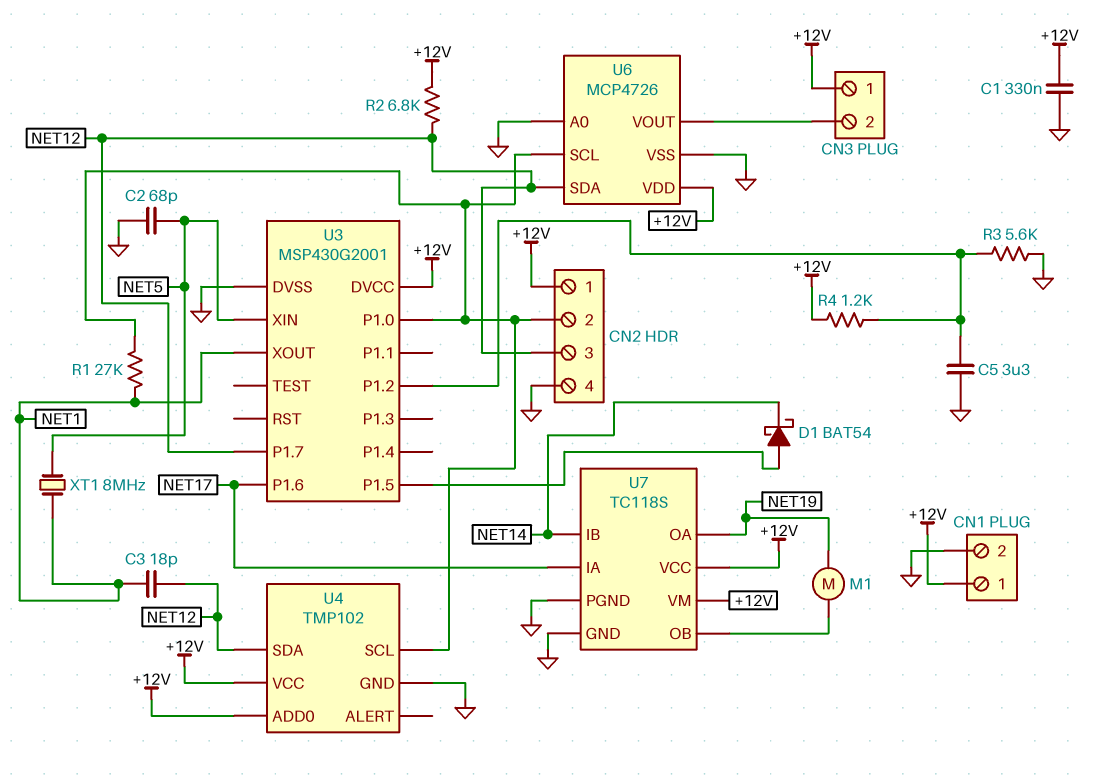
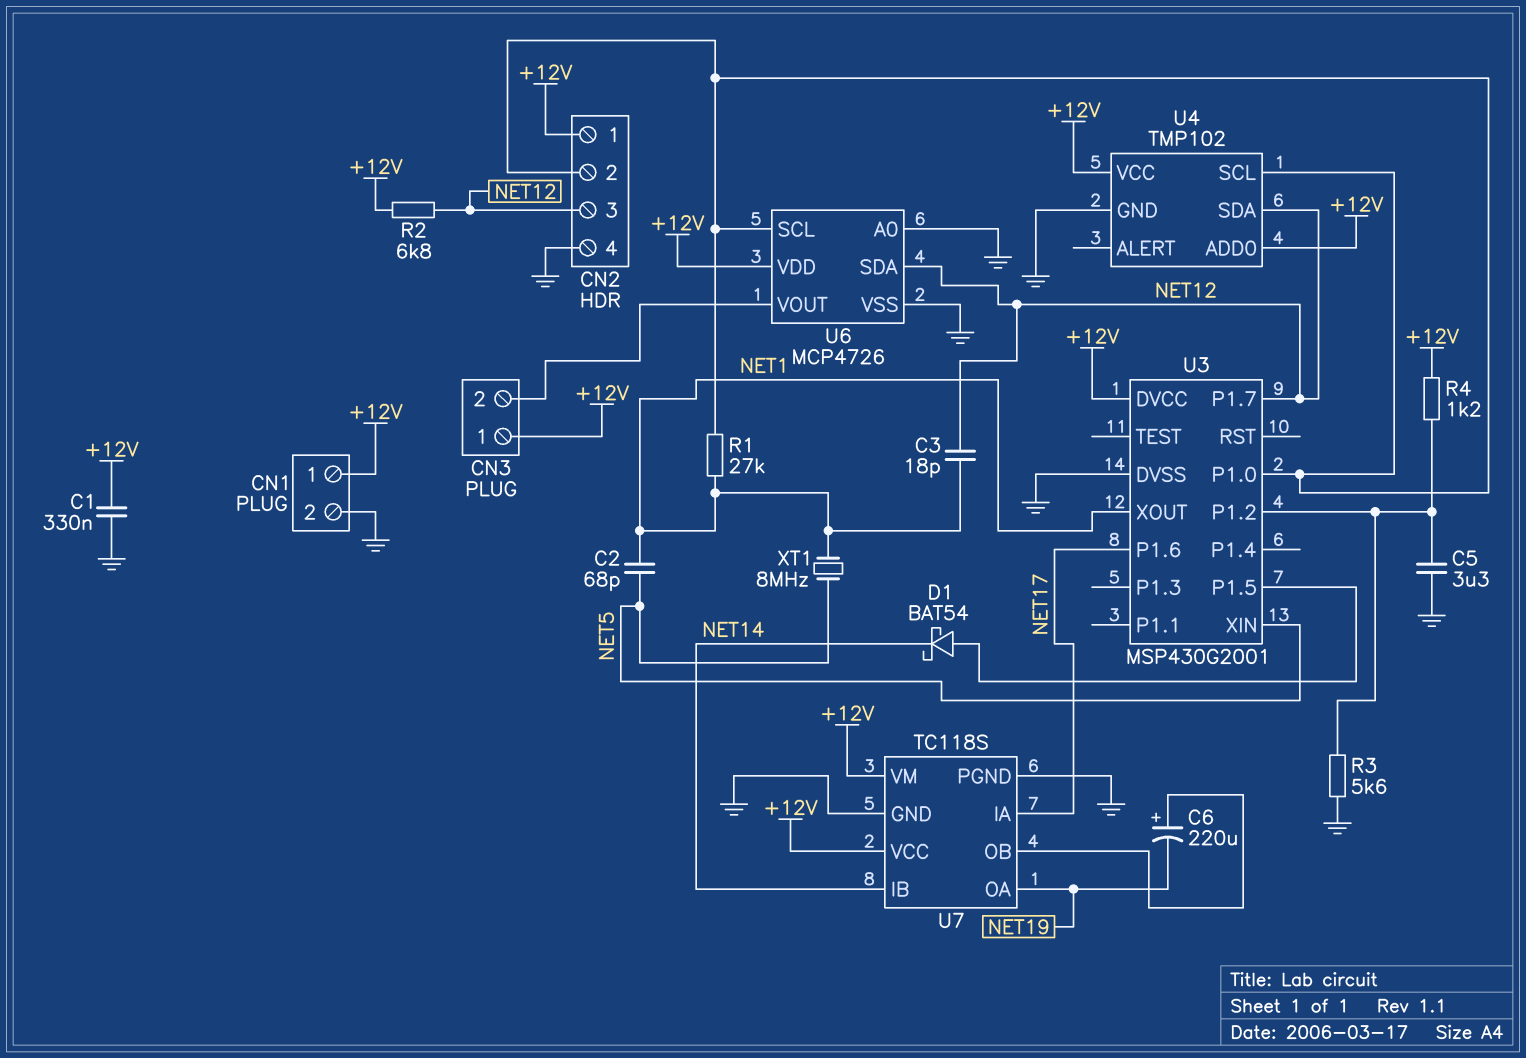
C2: 68pF (GND, NET5) -> 68pF (NET1, NET5)
C6: none -> 220uF (plus U7/OB, minus NET19)
M1: motor (NET19, U7/OB) -> none

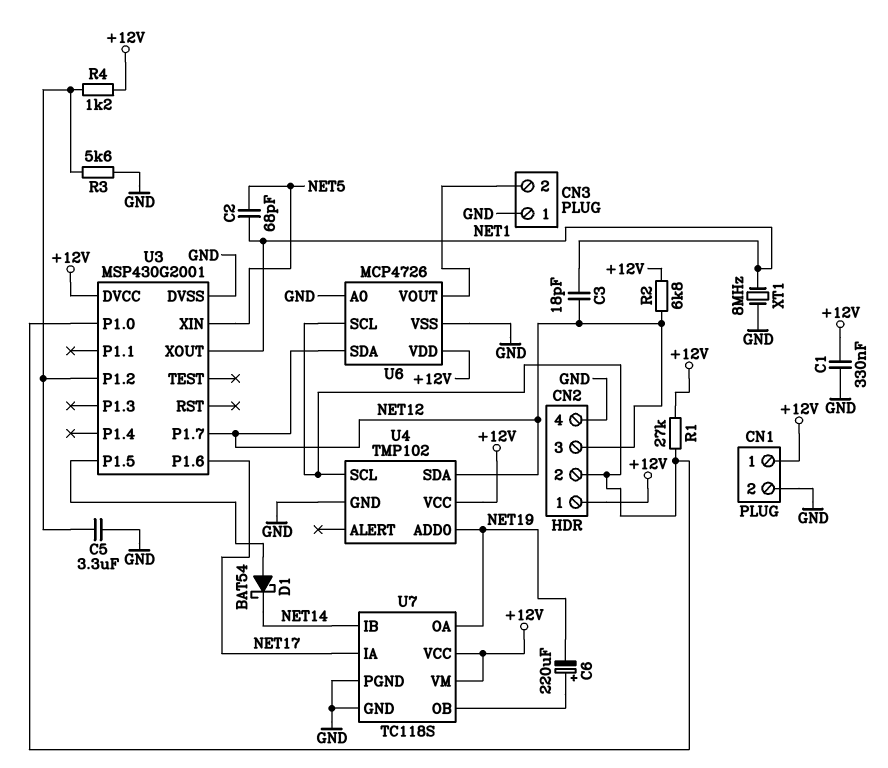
CN3 pin 1: +12V -> GND
R1: 27k (CN2/2, NET1) -> 27k (+12V, CN2/2)
U4 pin ADD0: +12V -> NET19
XT1: 8MHz (NET1, NET5) -> 8MHz (GND, NET1)

